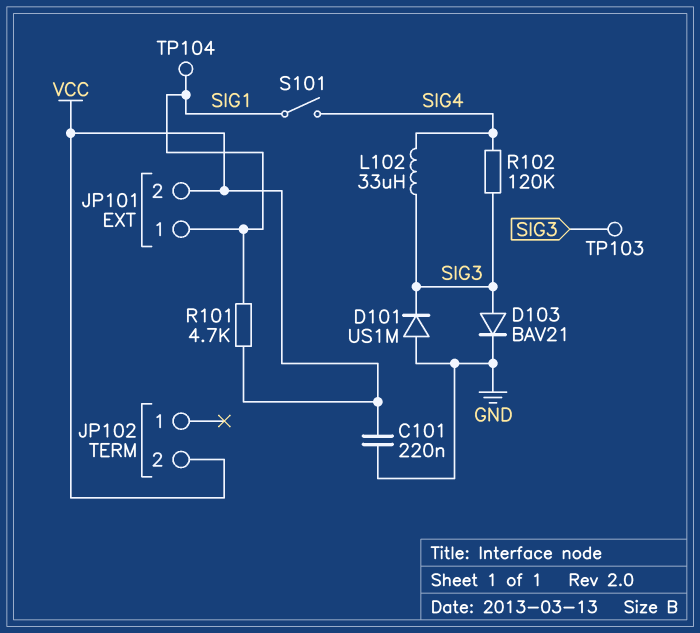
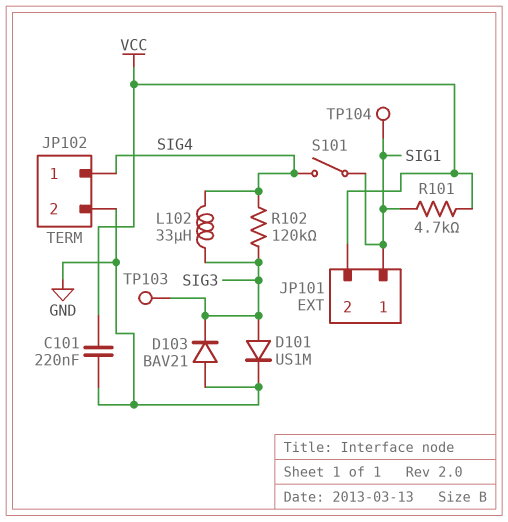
D101: diode US1M (A GND, K SIG3) -> diode US1M (A SIG3, K GND)
D103: diode BAV21 (A SIG3, K GND) -> diode BAV21 (A GND, K SIG3)
JP102 pin 1: none -> SIG4
JP102 pin 2: VCC -> GND

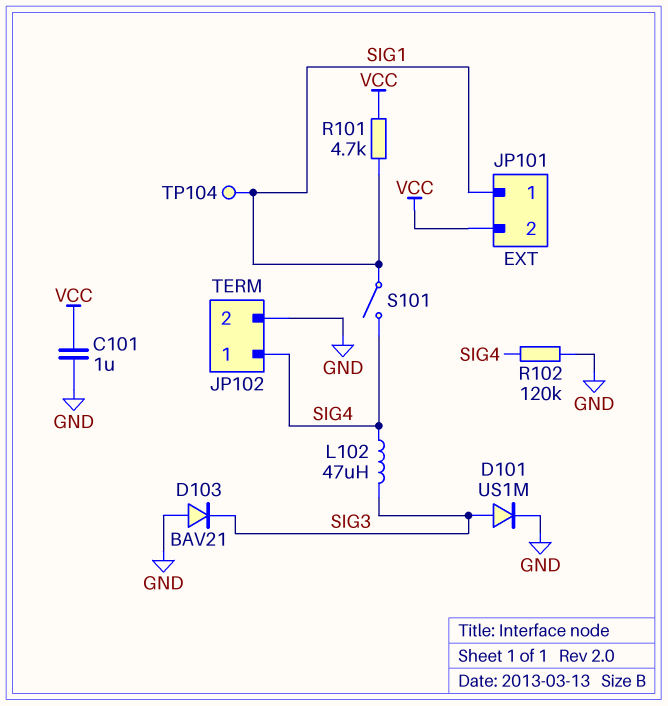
C101: 220nF (GND, VCC) -> 1uF (GND, VCC)
L102: 33uH (SIG3, SIG4) -> 47uH (SIG3, SIG4)
R102: 120k (SIG3, SIG4) -> 120k (GND, SIG4)
TP103: test point (SIG3) -> none

